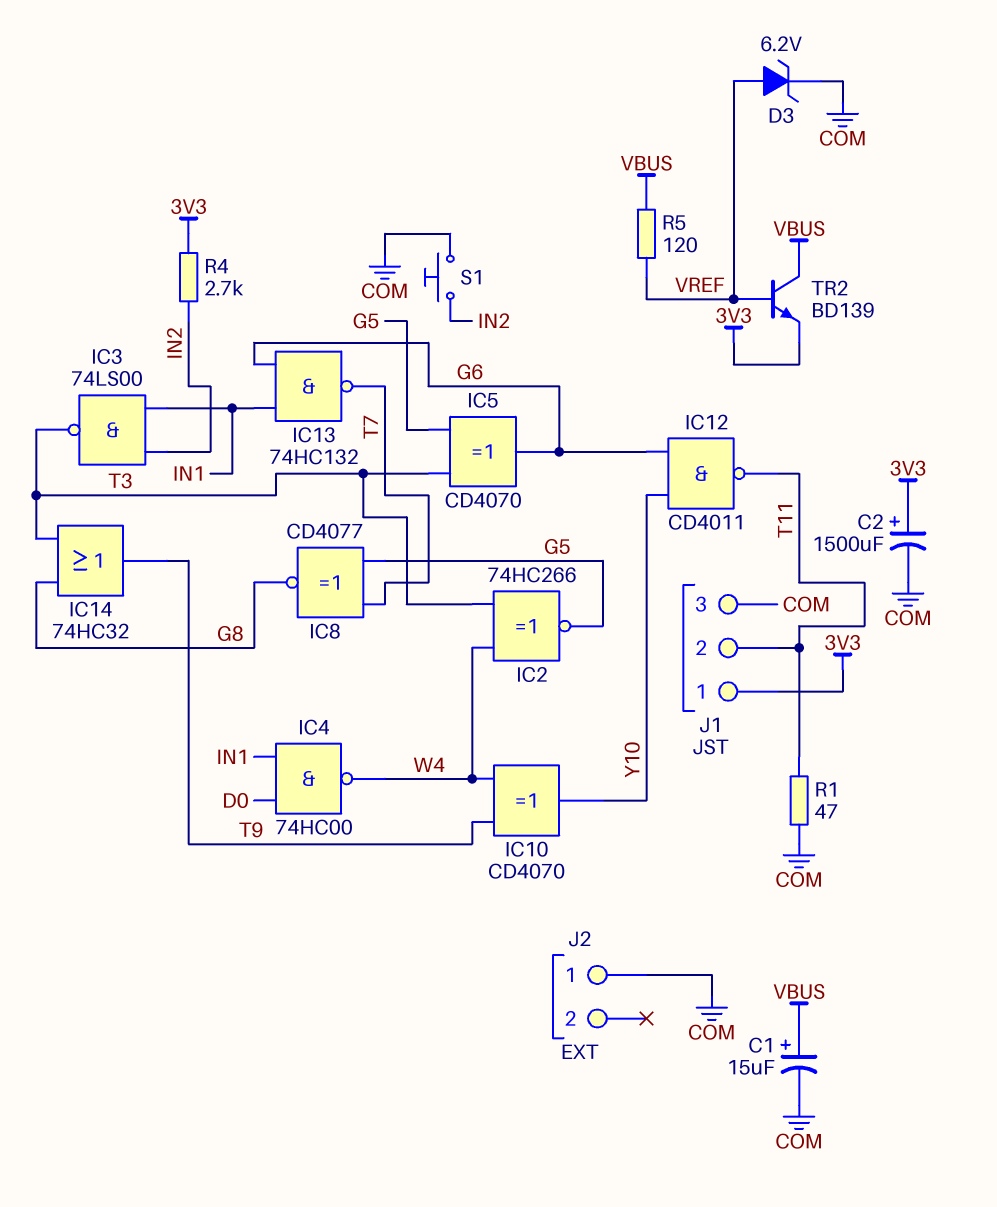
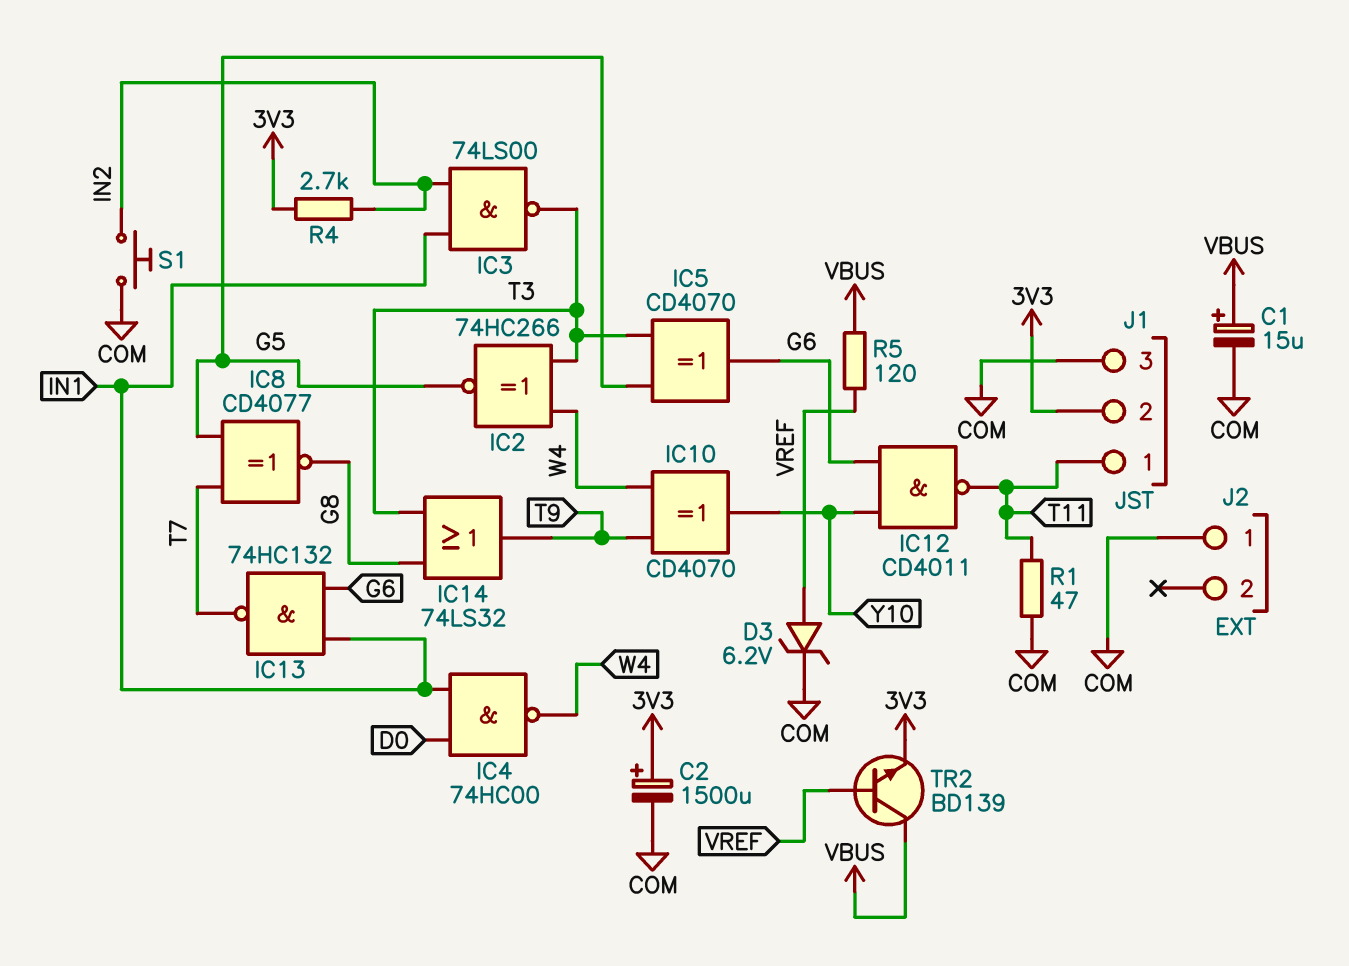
IC14: OR 74HC32 (in G8, in T3, out T9) -> OR 74LS32 (in G8, in T3, out T9)
J1 pin 1: 3V3 -> T11
J1 pin 2: T11 -> 3V3

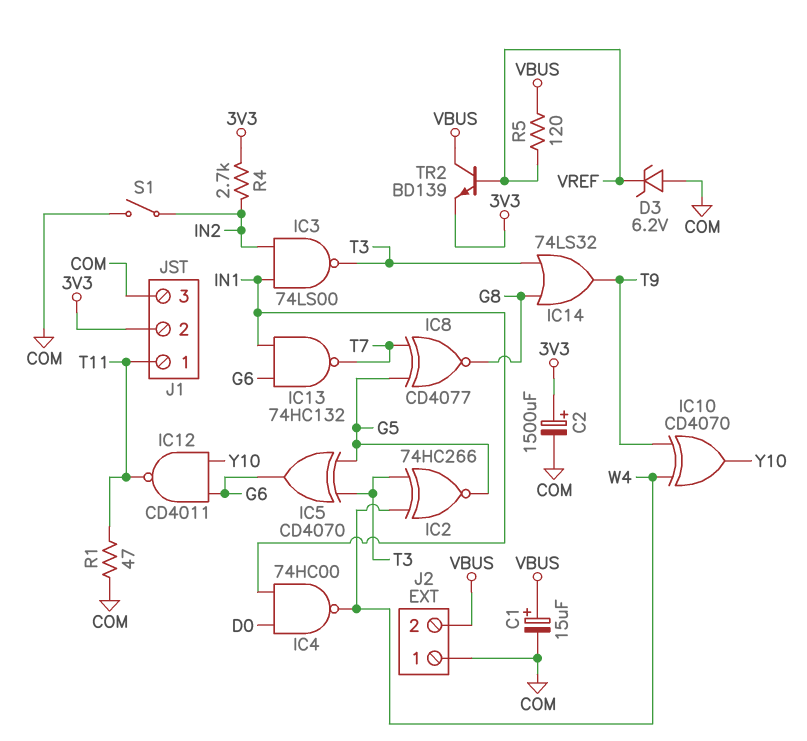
D3: zener 6.2V (A VREF, K COM) -> zener 6.2V (A COM, K VREF)
J2 pin 2: none -> VBUS
S1: button (COM, IN2) -> switch (COM, IN2)

